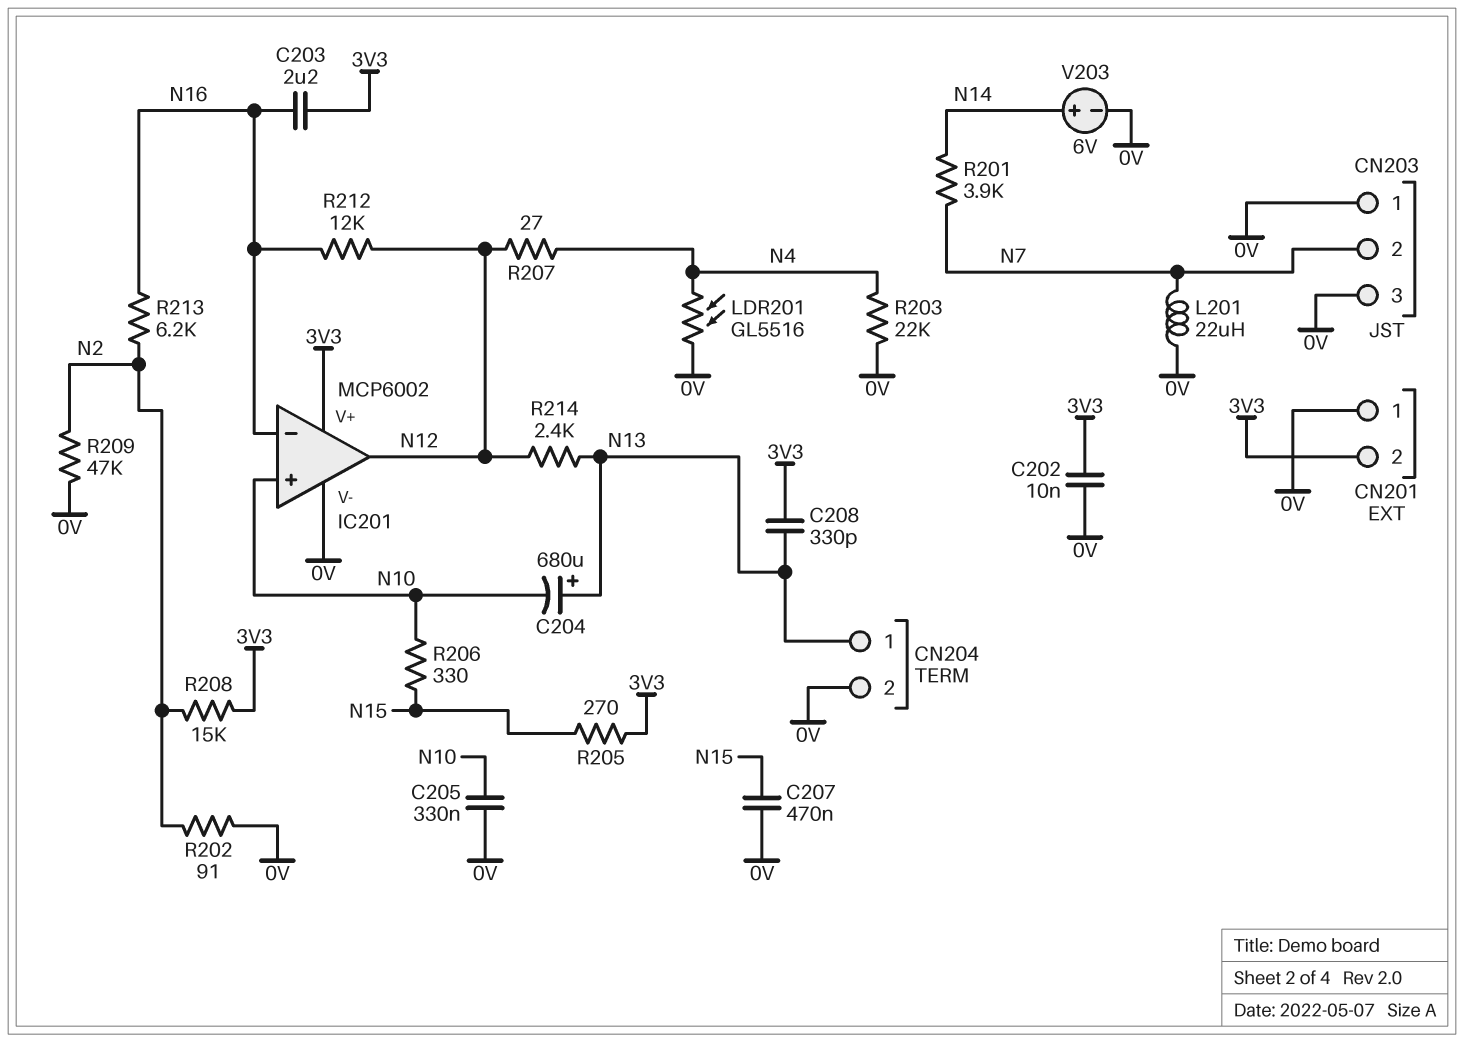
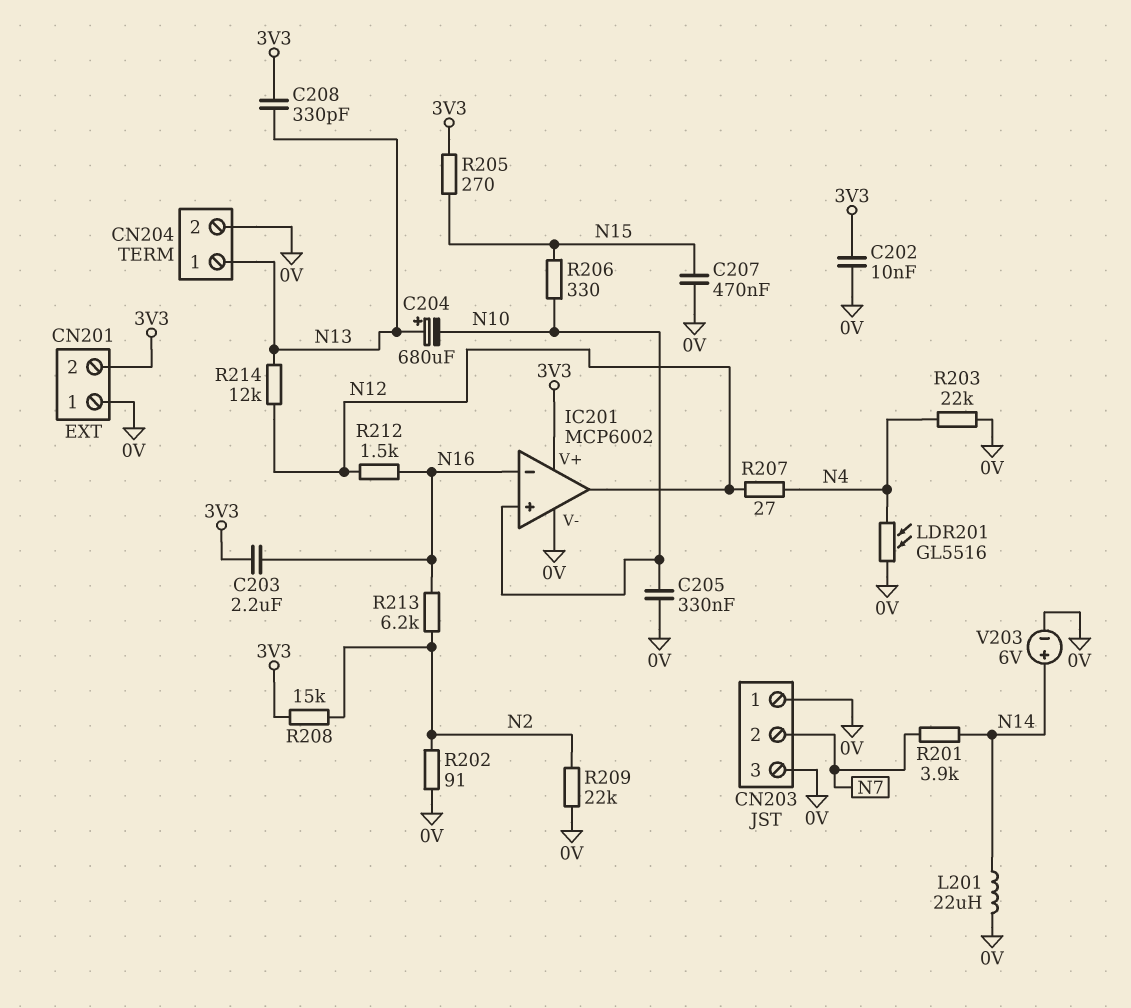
L201: 22uH (0V, N7) -> 22uH (0V, N14)
R209: 47k (0V, N2) -> 22k (0V, N2)
R212: 12k (N12, N16) -> 1.5k (N12, N16)
R214: 2.4k (N12, N13) -> 12k (N12, N13)

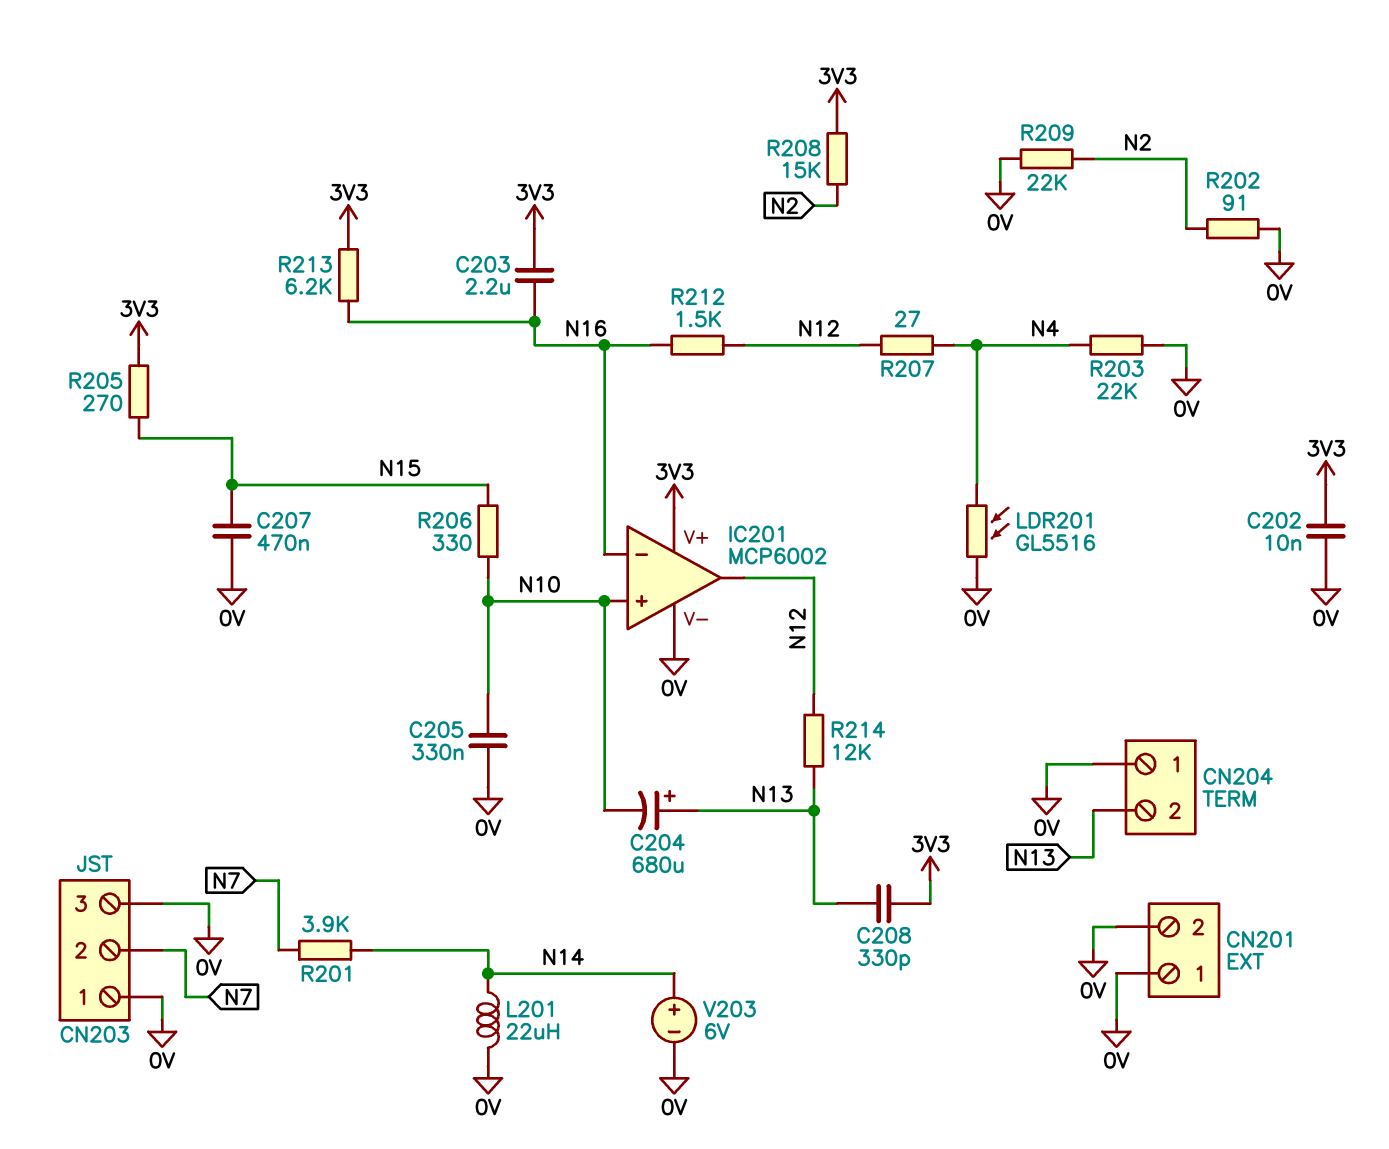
CN201 pin 2: 3V3 -> 0V
CN204 pin 1: N13 -> 0V
CN204 pin 2: 0V -> N13
R213: 6.2k (N2, N16) -> 6.2k (3V3, N16)

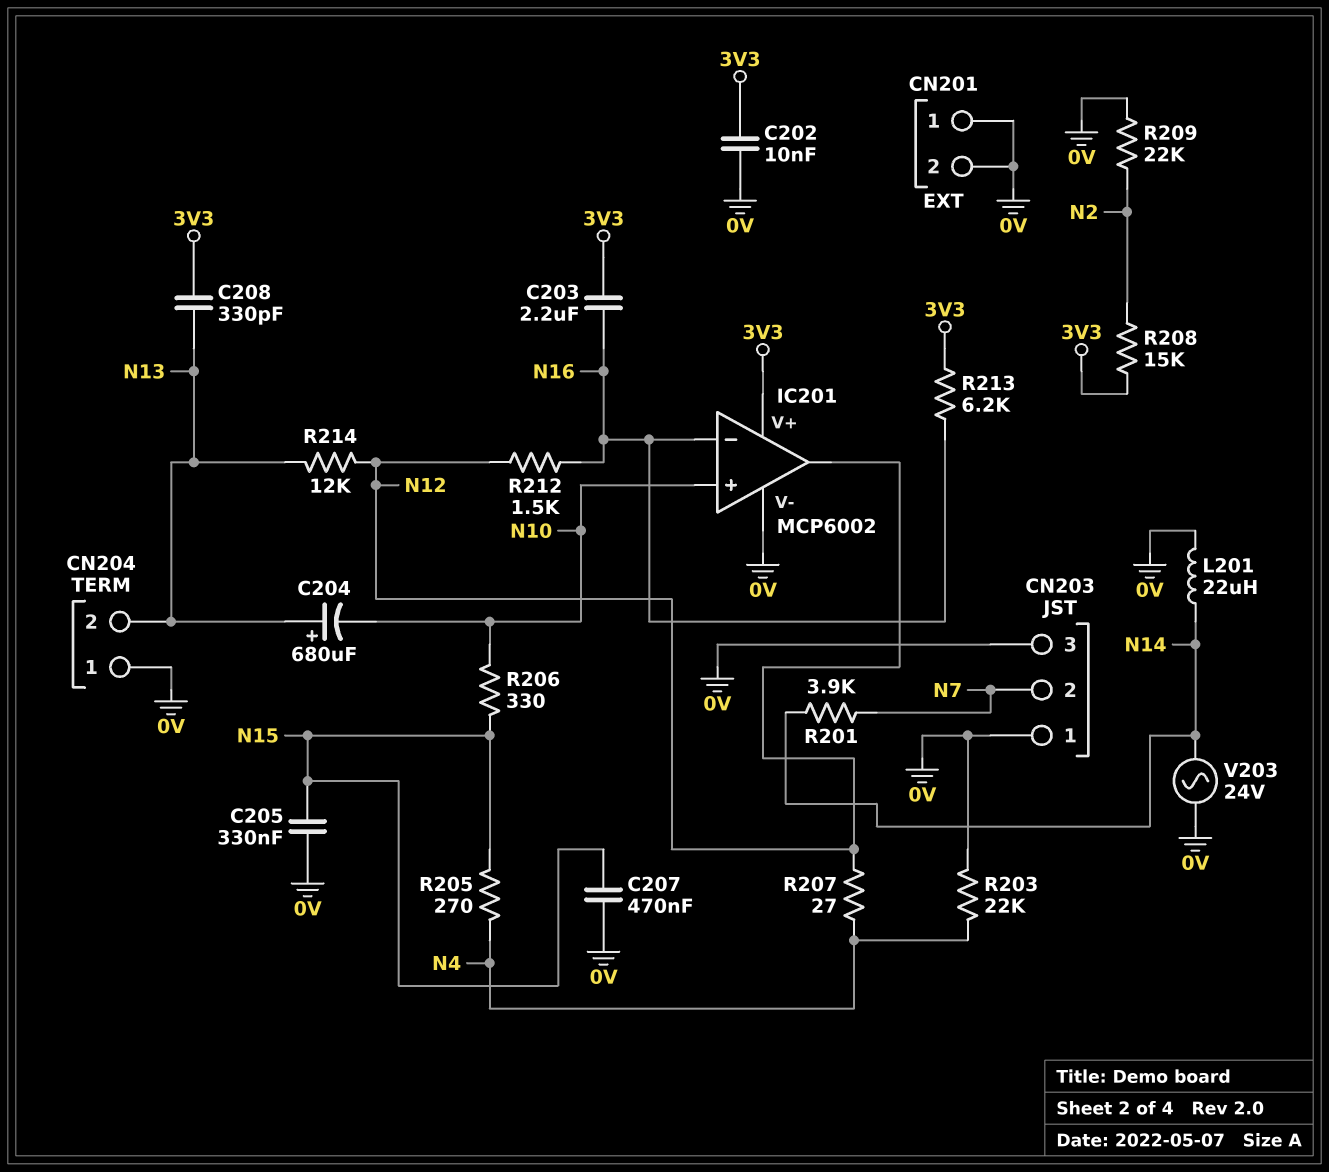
C205: 330nF (0V, N10) -> 330nF (0V, N15)
LDR201: GL5516 (0V, N4) -> none
R202: 91 (0V, N2) -> none
R205: 270 (3V3, N15) -> 270 (N4, N15)
V203: 6V (plus N14, minus 0V) -> AC 24V (0V, N14)

